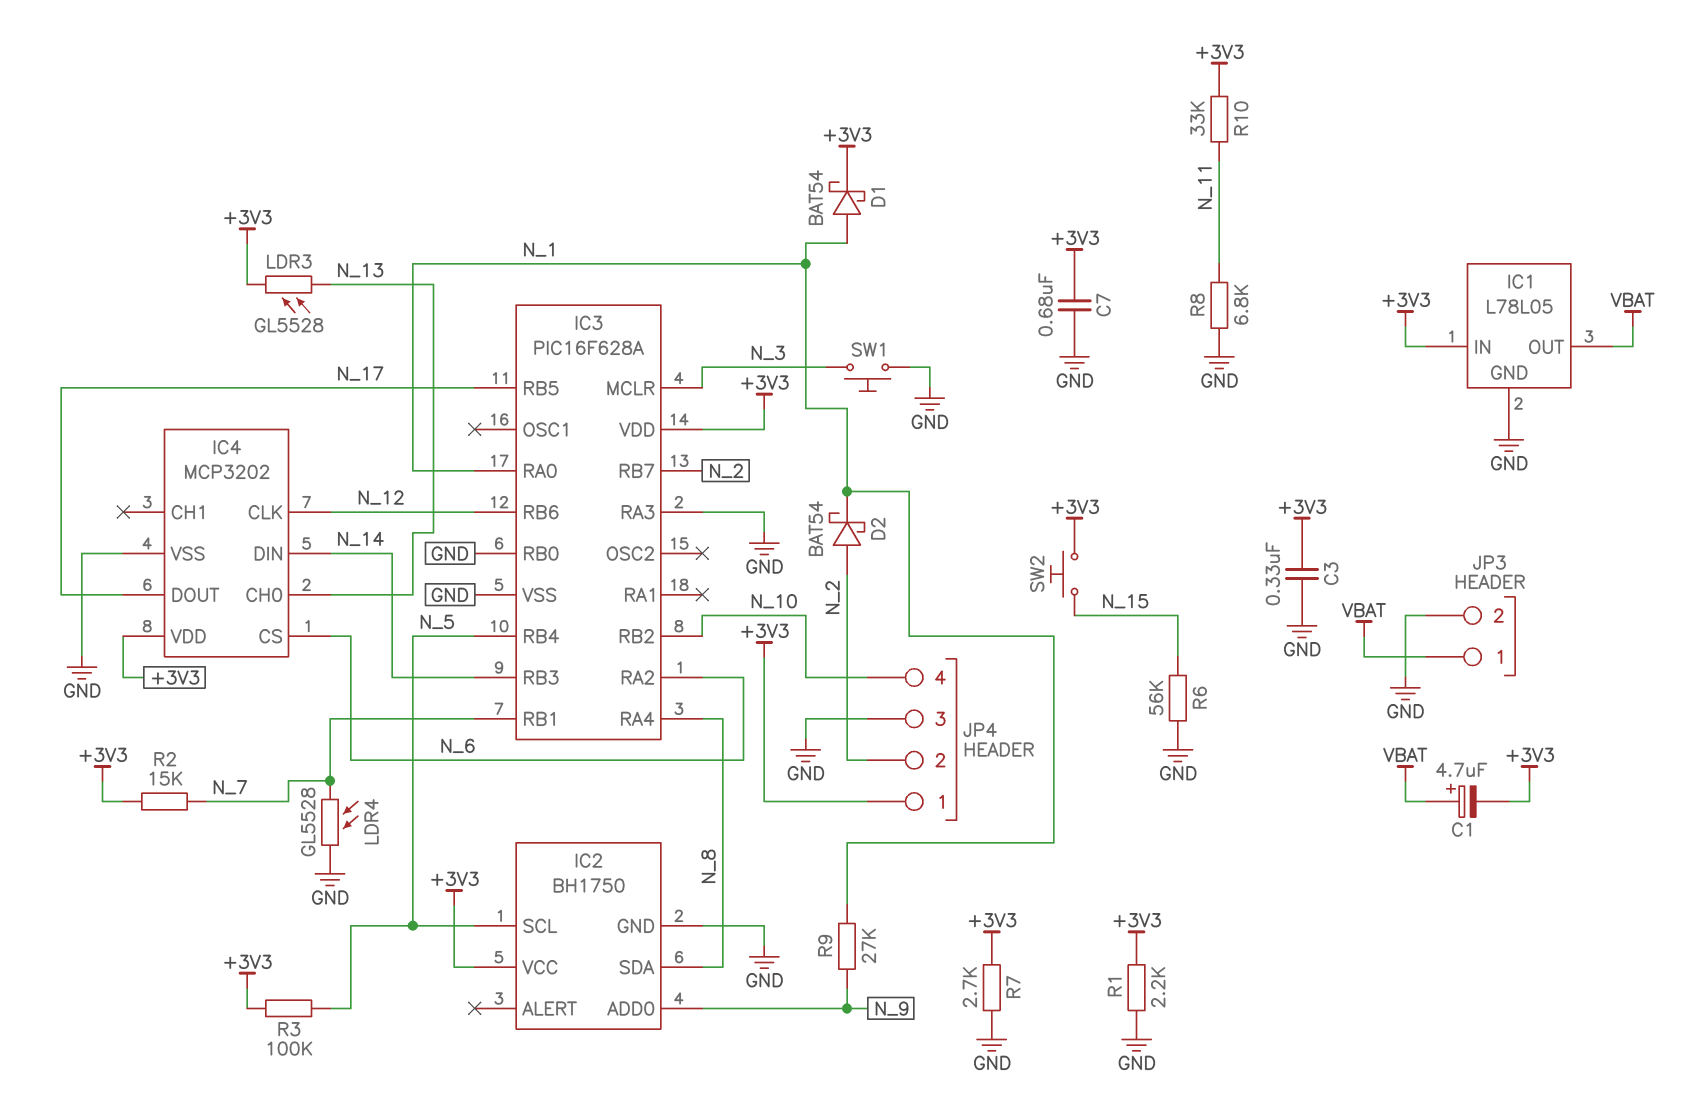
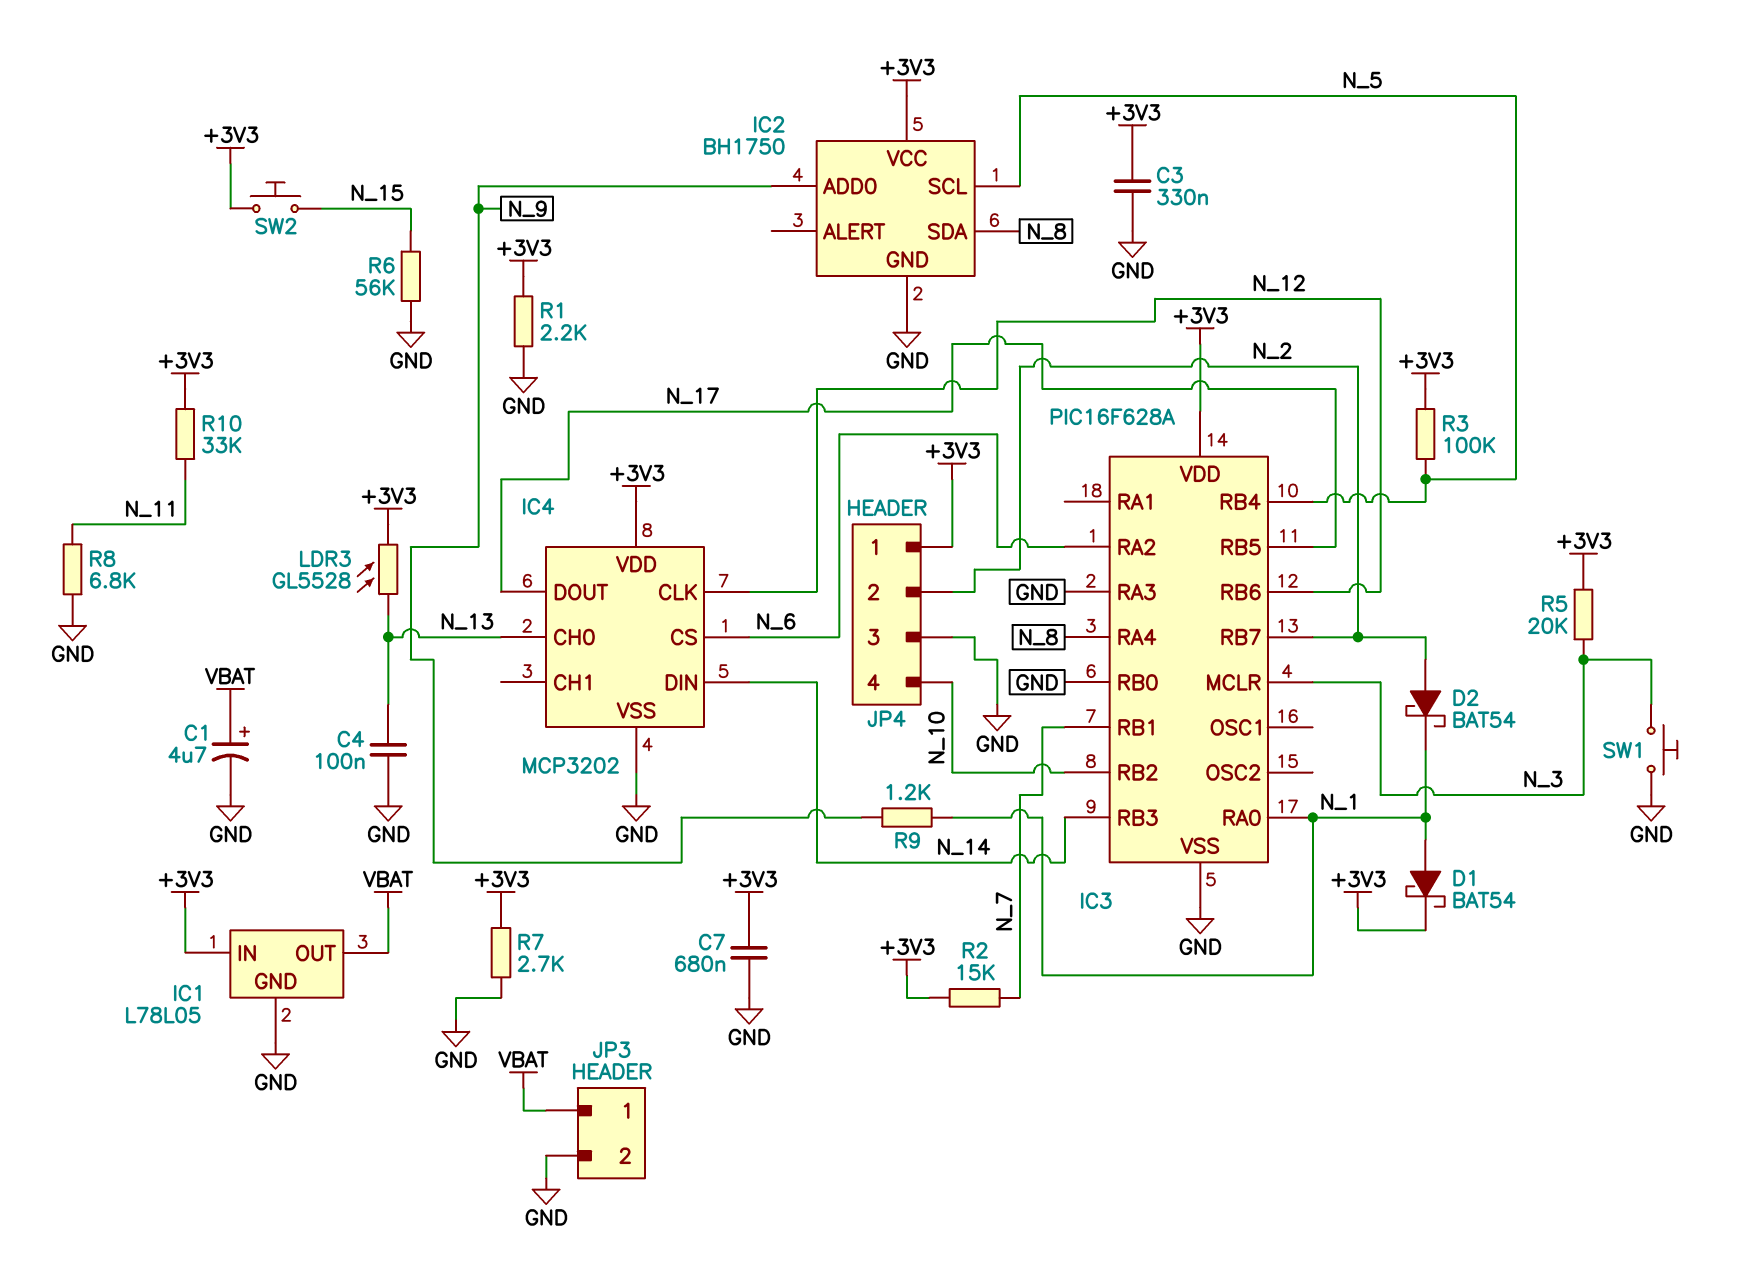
C1: 4.7uF (plus VBAT, minus +3V3) -> 4.7uF (plus VBAT, minus GND)
C4: none -> 100nF (GND, N_13)
LDR4: GL5528 (GND, N_7) -> none
R5: none -> 20k (+3V3, N_3)
R9: 27k (N_1, N_9) -> 1.2k (N_1, N_9)

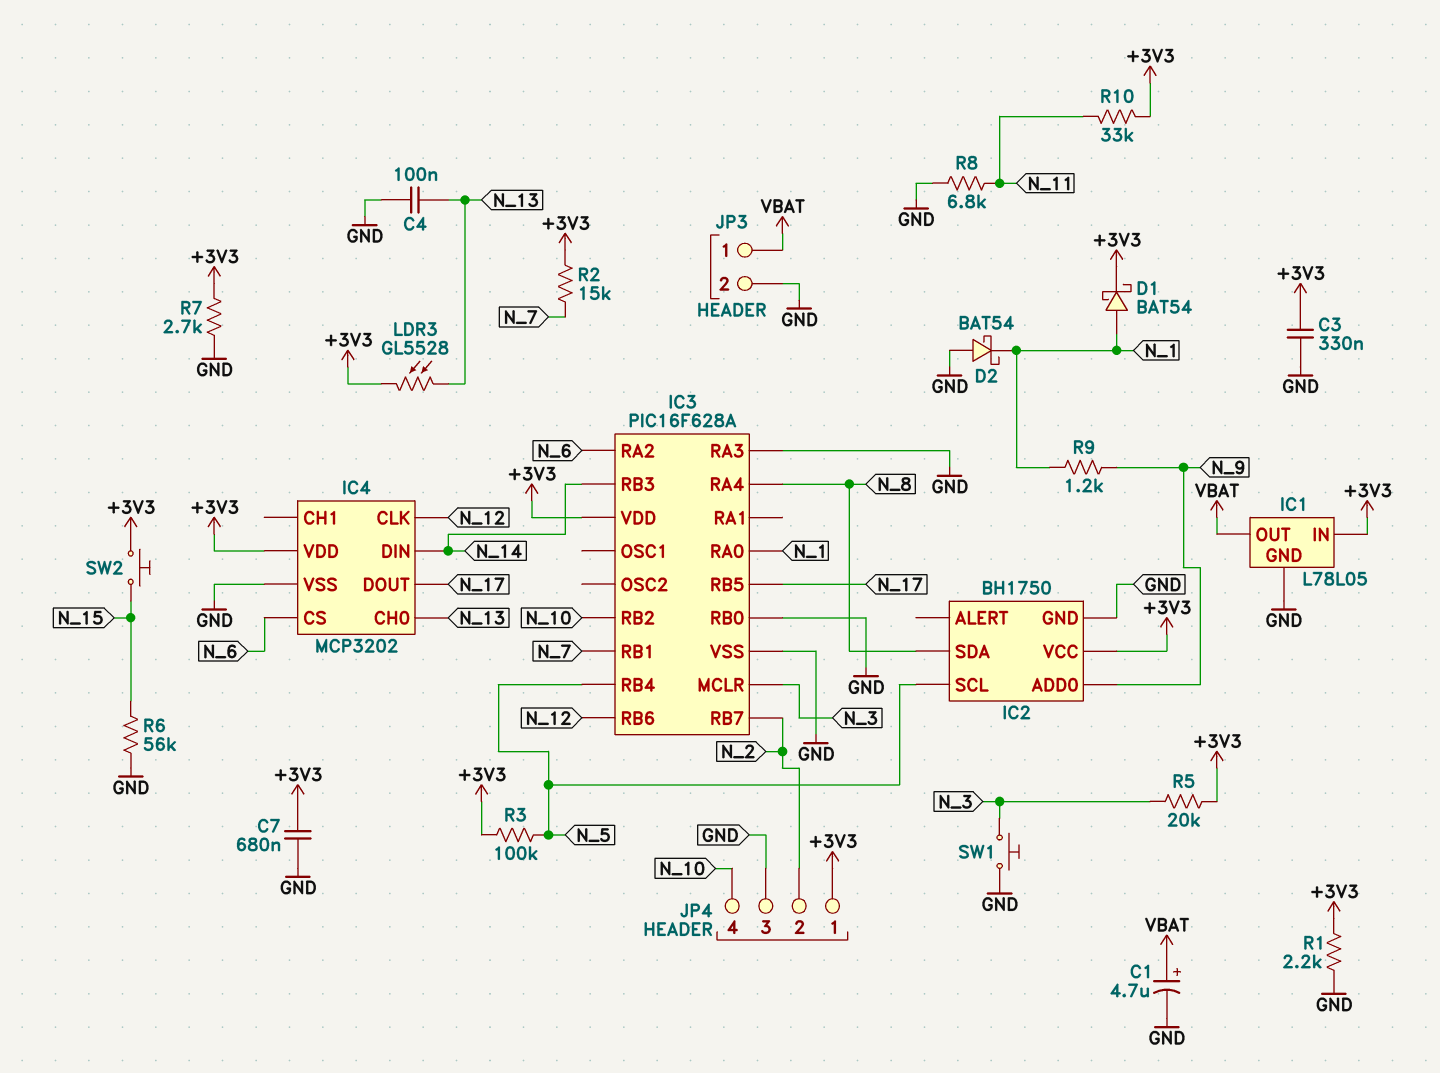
D2: schottky BAT54 (A N_2, K N_1) -> schottky BAT54 (A GND, K N_1)

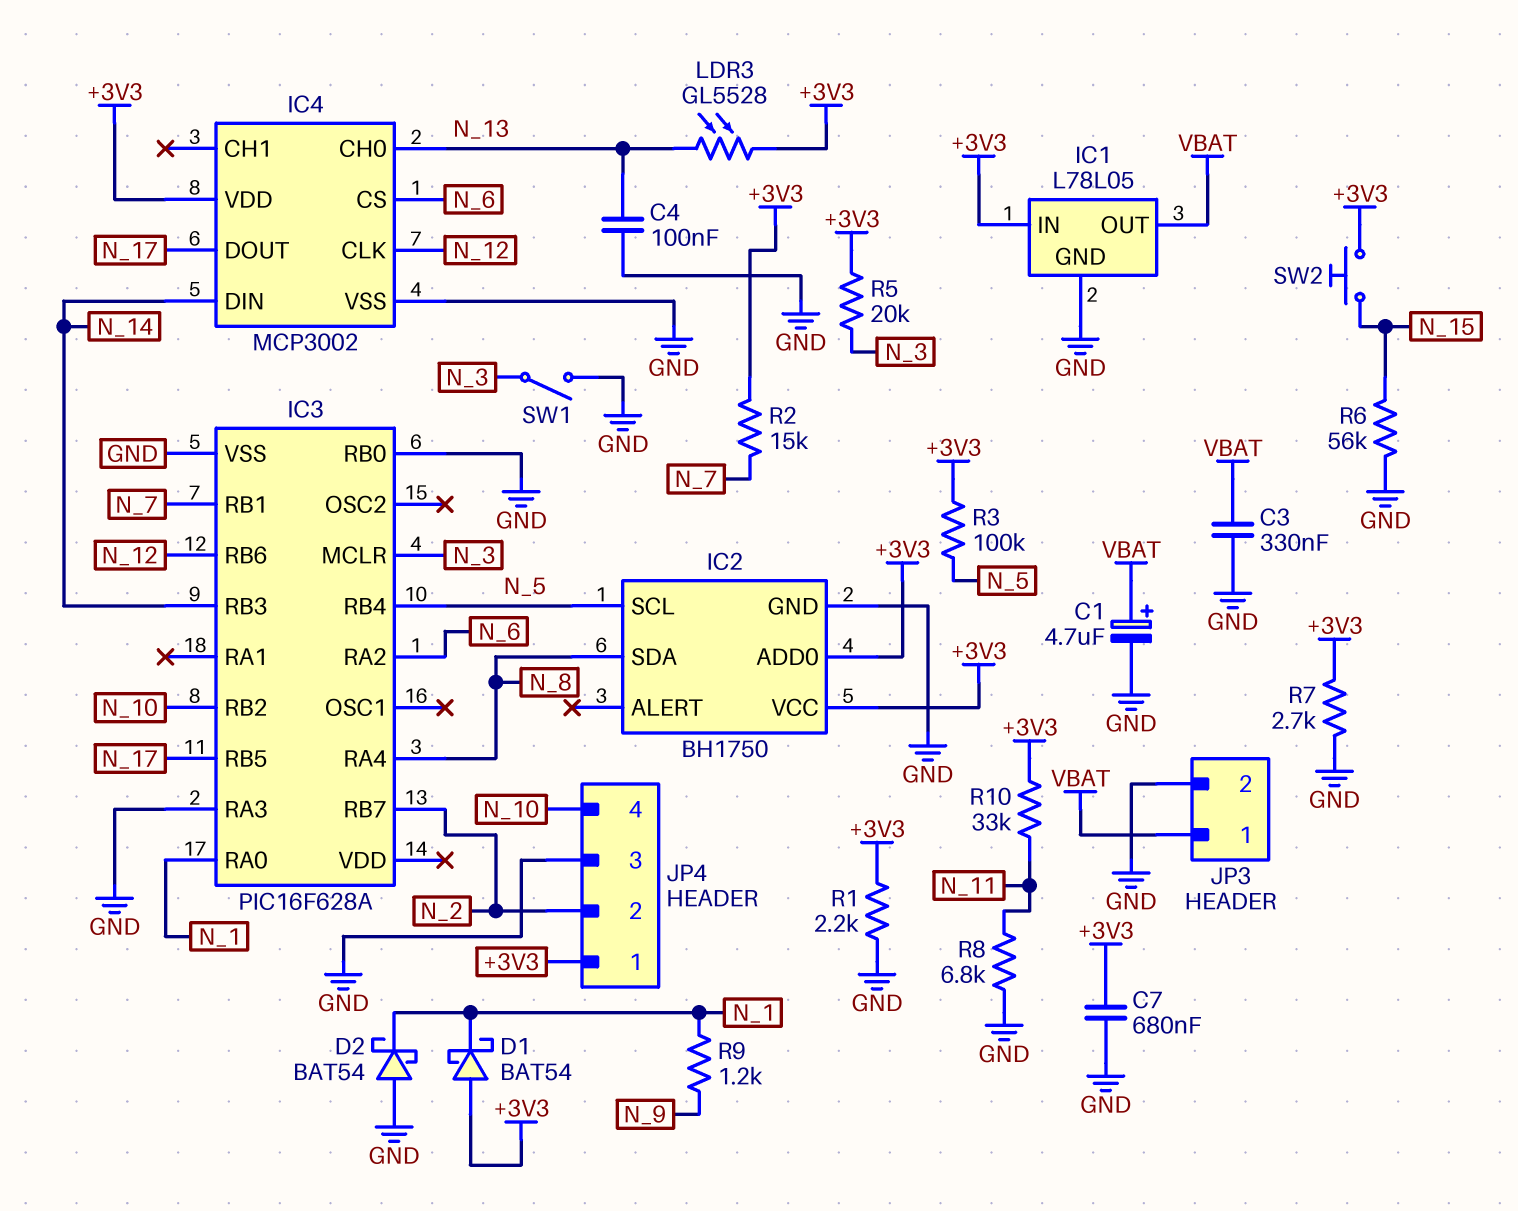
C3: 330nF (+3V3, GND) -> 330nF (GND, VBAT)
D1: schottky BAT54 (A N_1, K +3V3) -> schottky BAT54 (A +3V3, K N_1)
IC2 pin ADD0: N_9 -> +3V3
IC3 pin VDD: +3V3 -> none
IC4: MCP3202 -> MCP3002
SW1: button (GND, N_3) -> switch (GND, N_3)

